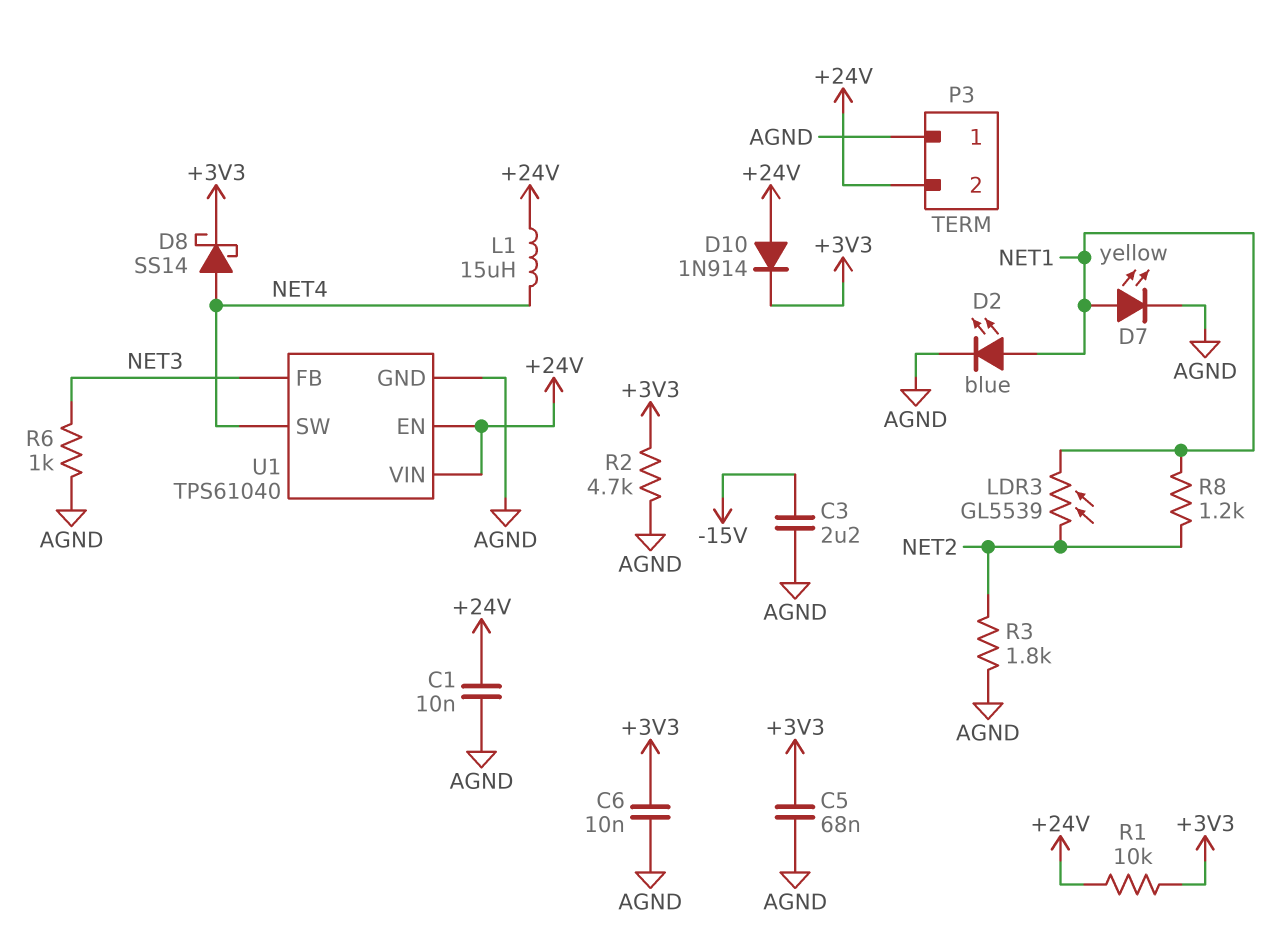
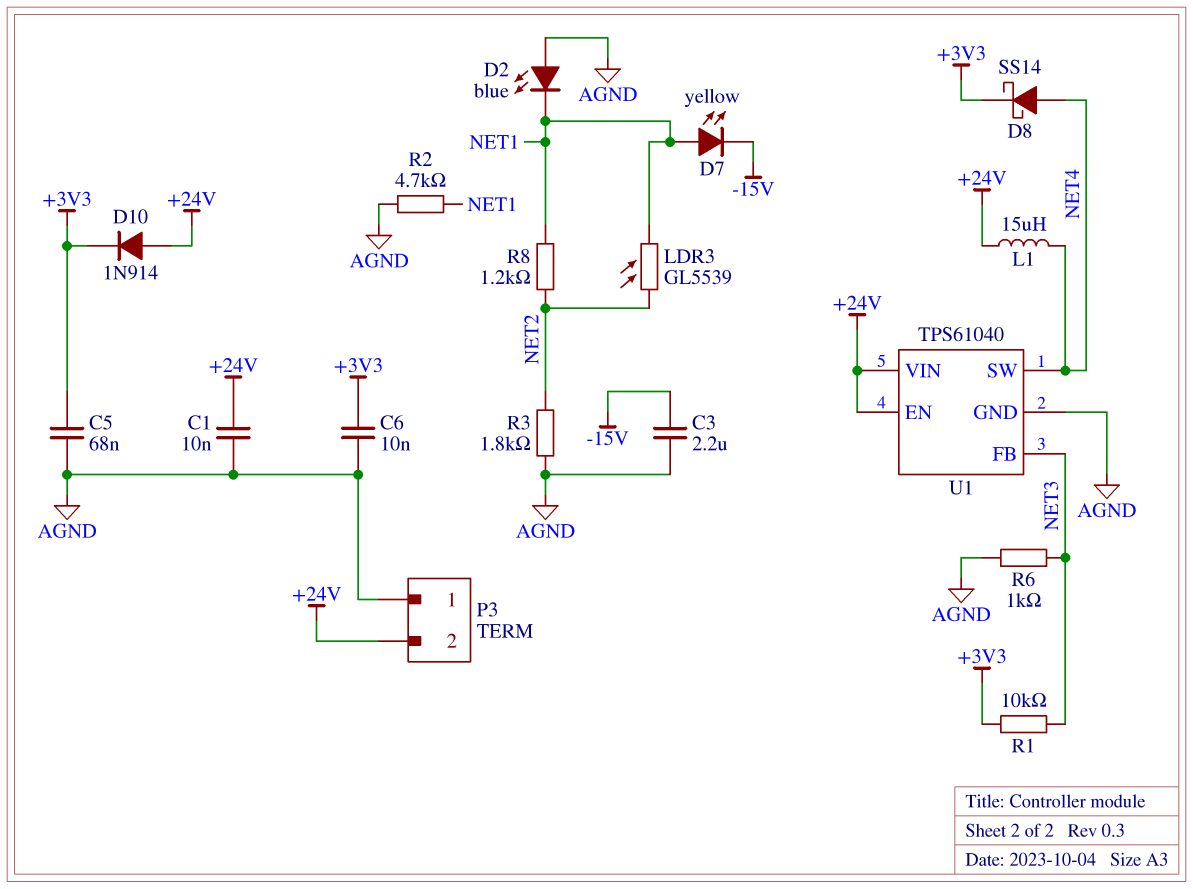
D2: LED blue (A NET1, K AGND) -> LED blue (A AGND, K NET1)
D7: LED yellow (A NET1, K AGND) -> LED yellow (A NET1, K -15V)
R1: 10k (+3V3, +24V) -> 10k (+3V3, NET3)
R2: 4.7k (+3V3, AGND) -> 4.7k (AGND, NET1)

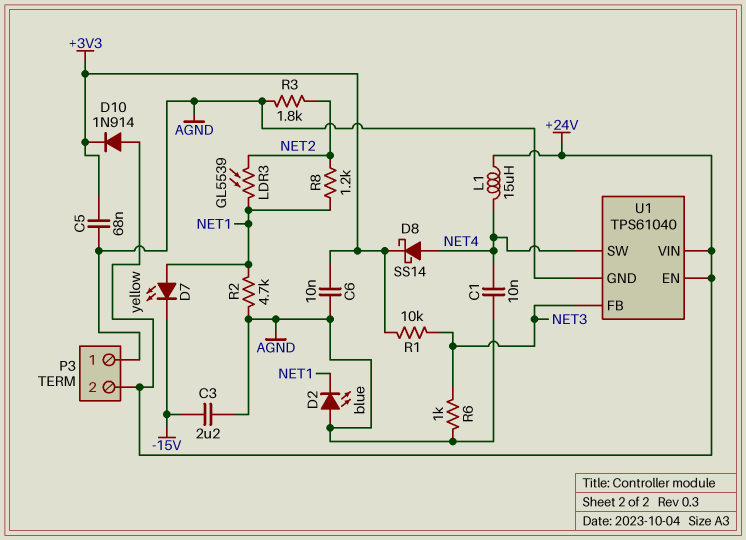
C1: 10nF (+24V, AGND) -> 10nF (AGND, NET4)

